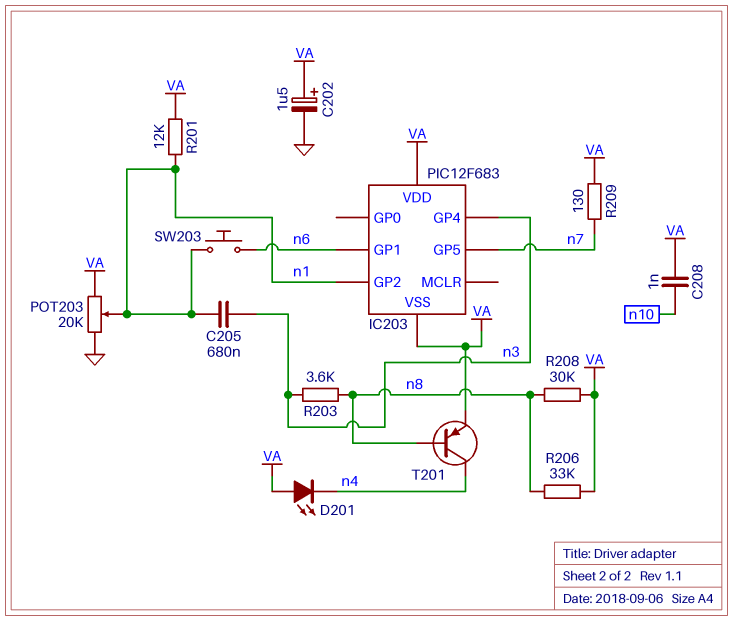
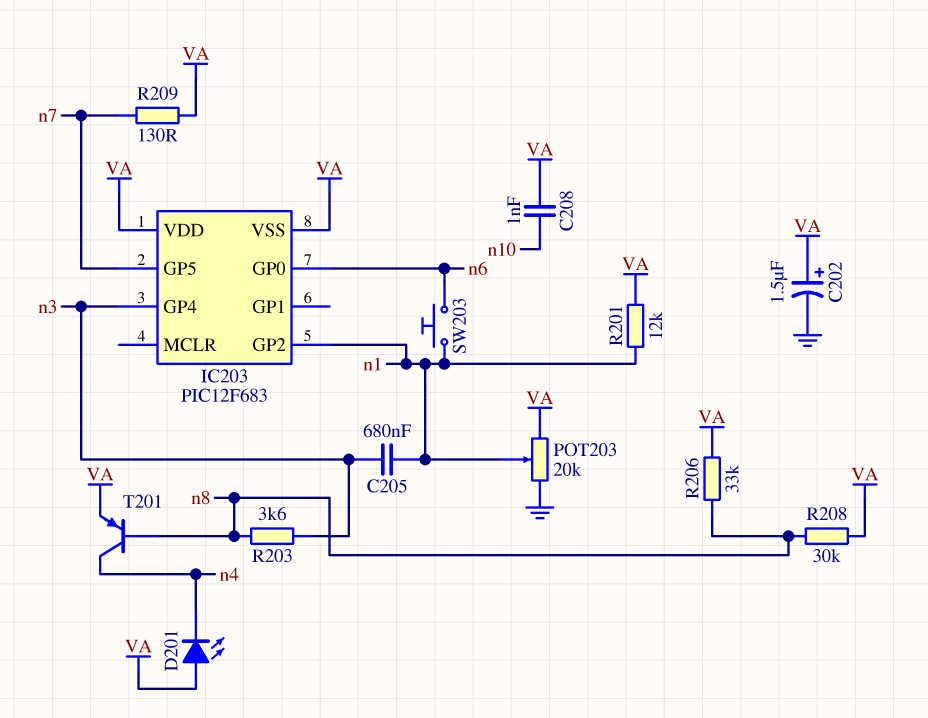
IC203 pin GP0: none -> n6
IC203 pin GP1: n6 -> none

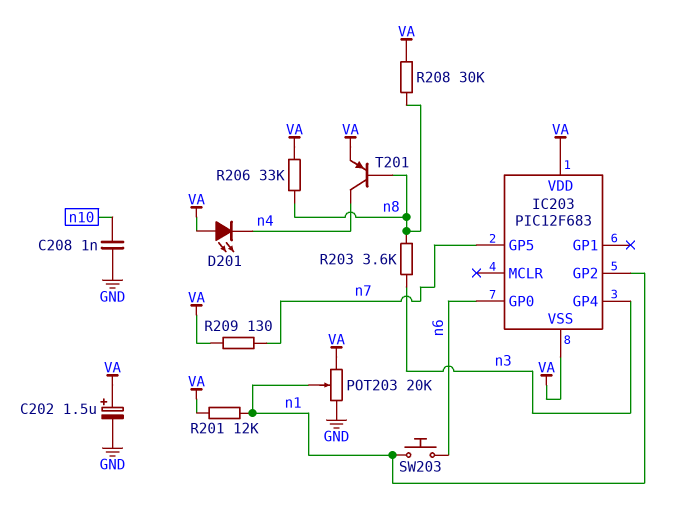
C205: 680nF (n1, n3) -> none
C208: 1nF (VA, n10) -> 1nF (GND, n10)

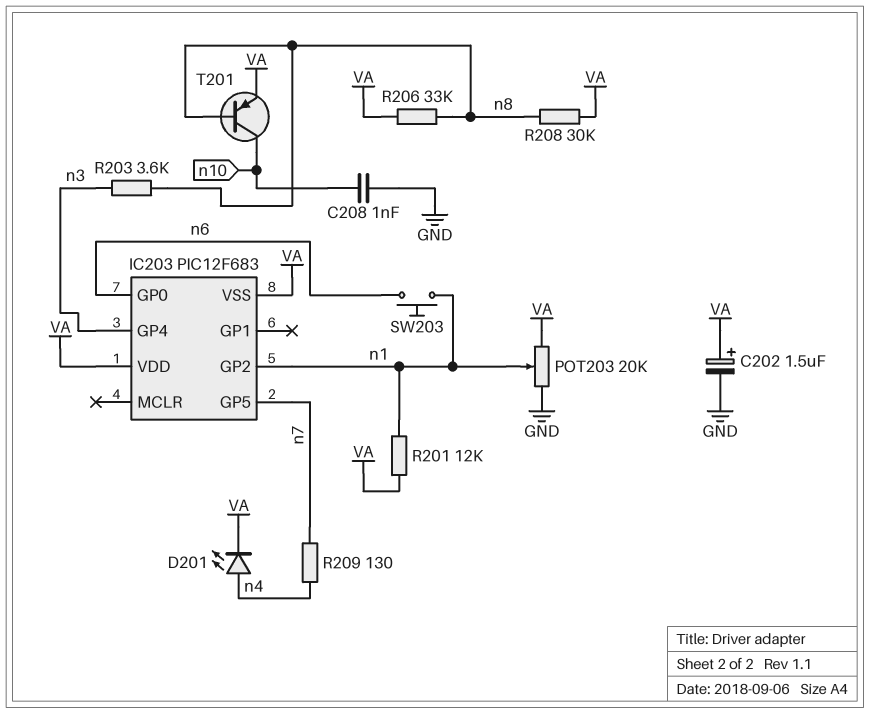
D201: LED (A VA, K n4) -> LED (A n4, K VA)
R209: 130 (VA, n7) -> 130 (n4, n7)
T201: PNP (B n8, C n4, E VA) -> PNP (B n8, C n10, E VA)

